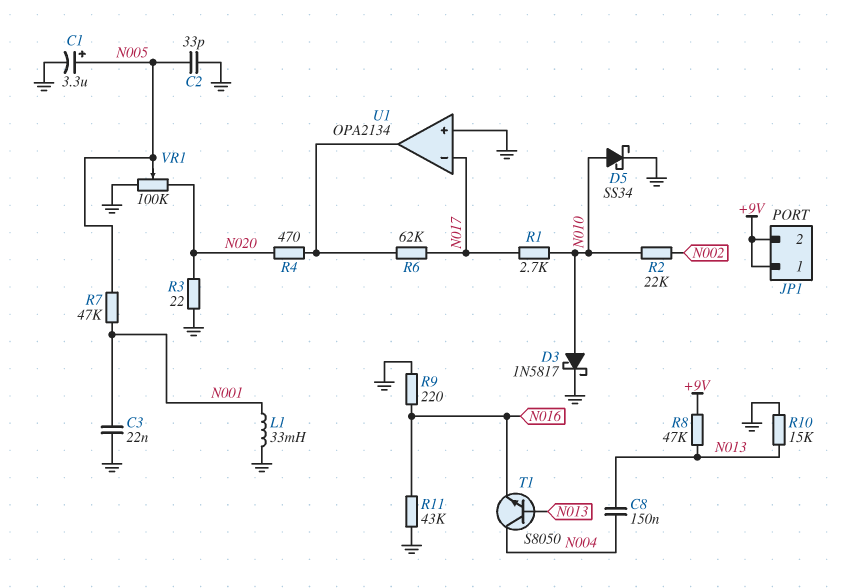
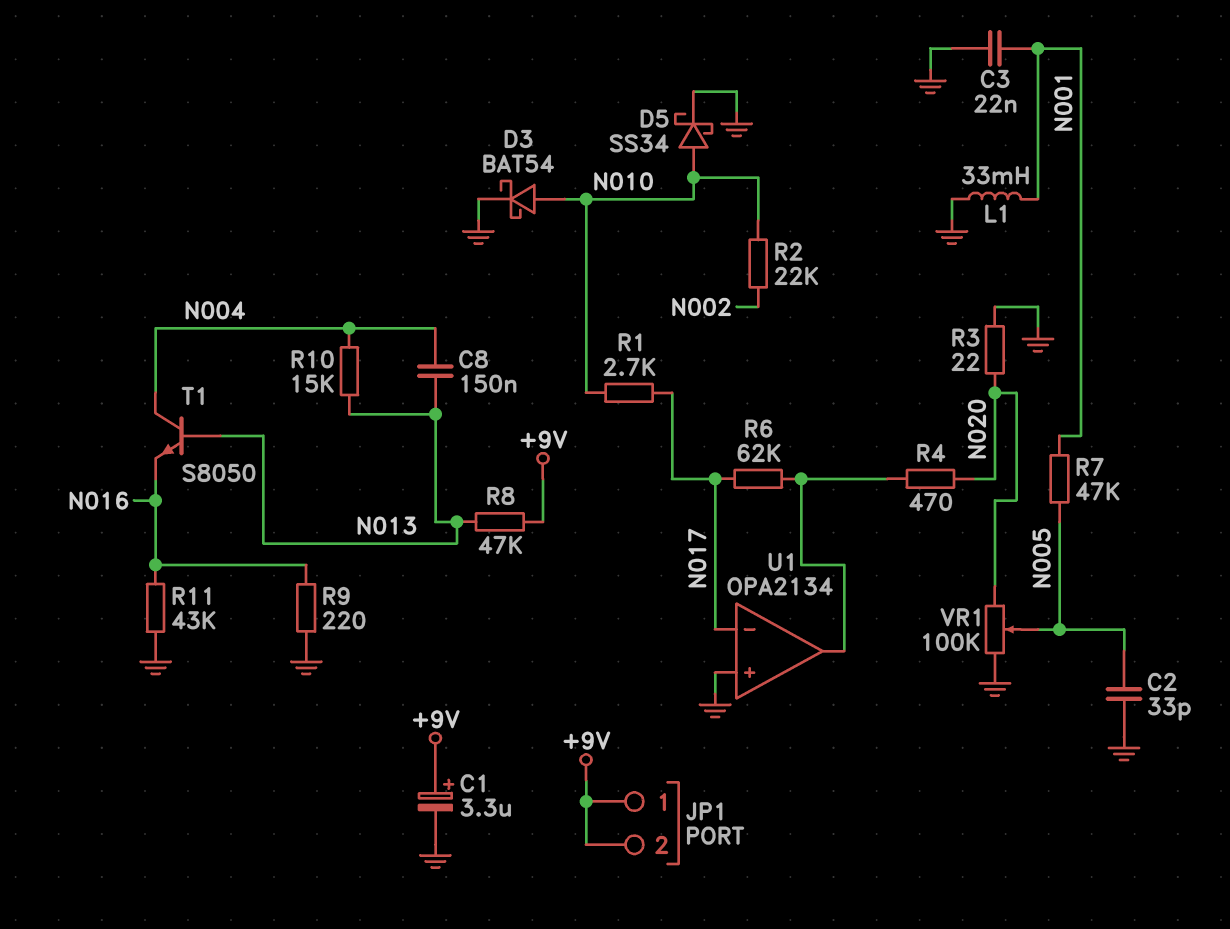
C1: 3.3uF (plus N005, minus GND) -> 3.3uF (plus +9V, minus GND)
D3: schottky 1N5817 (A N010, K GND) -> schottky BAT54 (A N010, K GND)
R10: 15k (GND, N013) -> 15k (N004, N013)

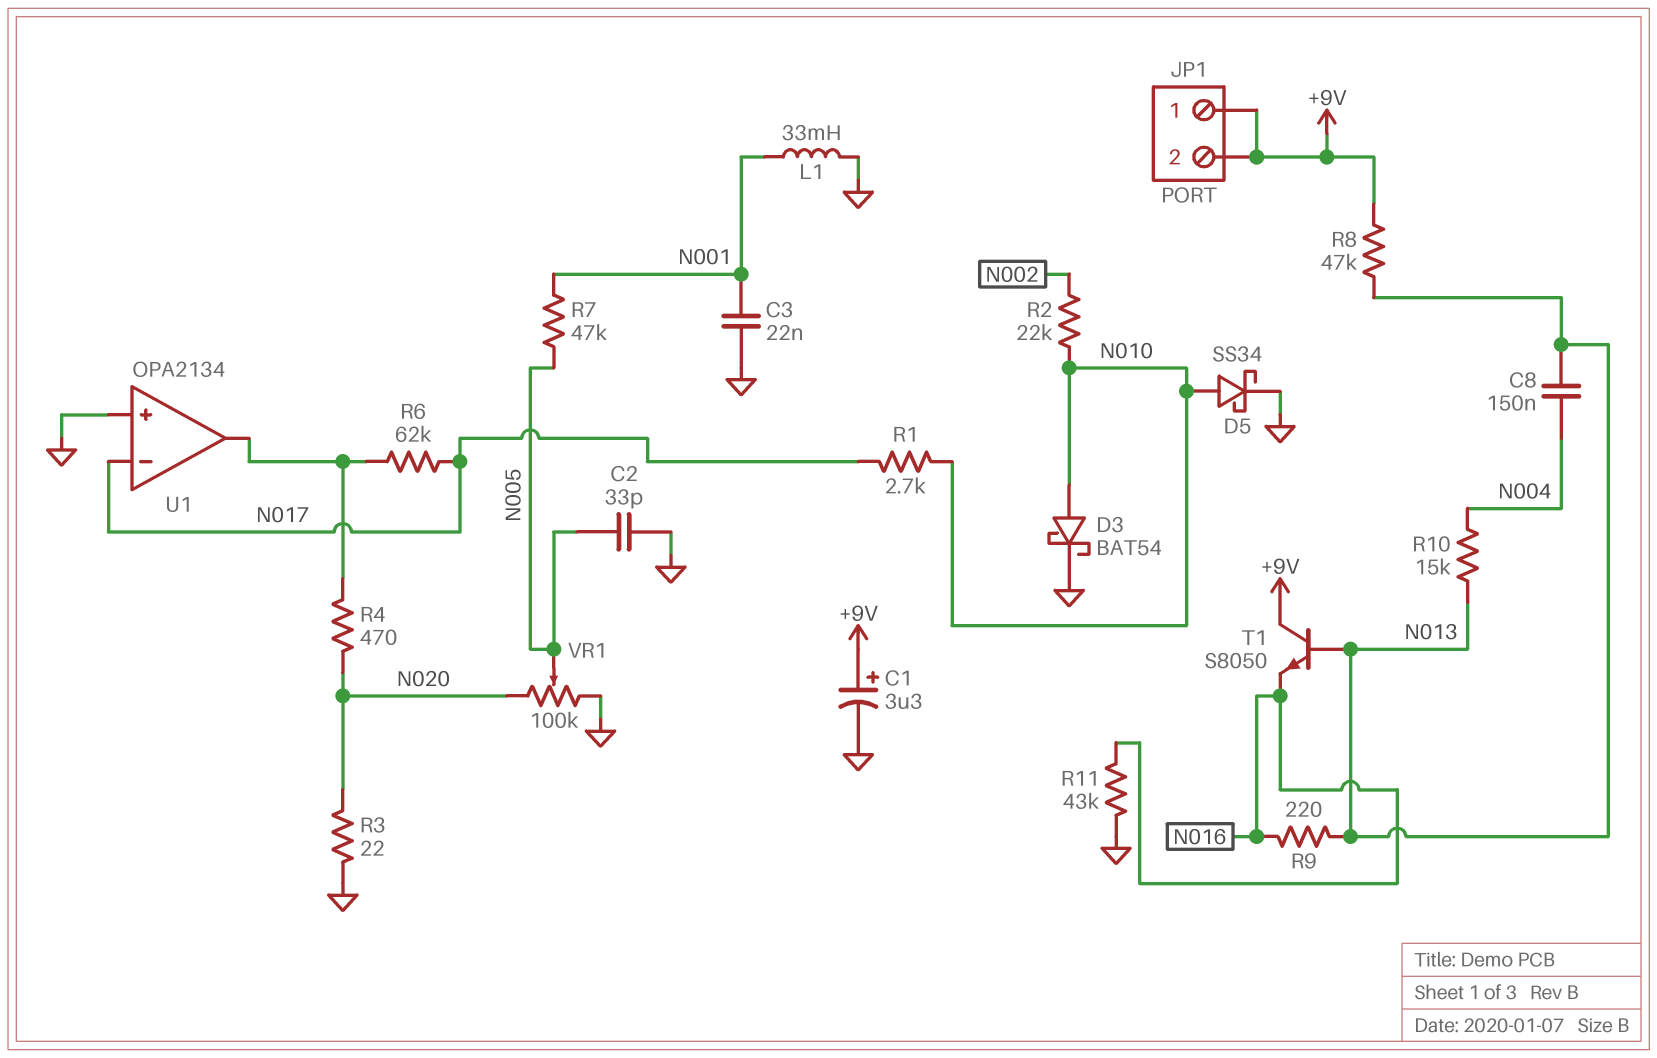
R9: 220 (GND, N016) -> 220 (N013, N016)
T1: NPN S8050 (B N013, C N004, E N016) -> NPN S8050 (B N013, C +9V, E N016)

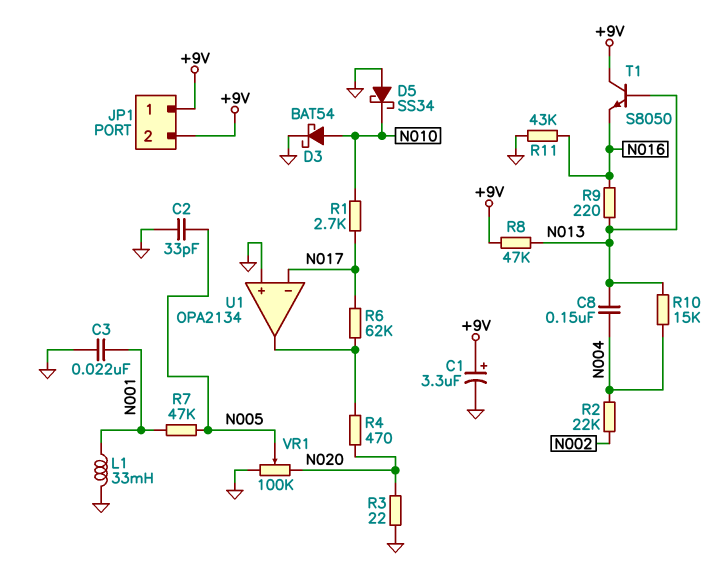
D5: schottky SS34 (A N010, K GND) -> schottky SS34 (A GND, K N010)
R2: 22k (N002, N010) -> 22k (N002, N004)

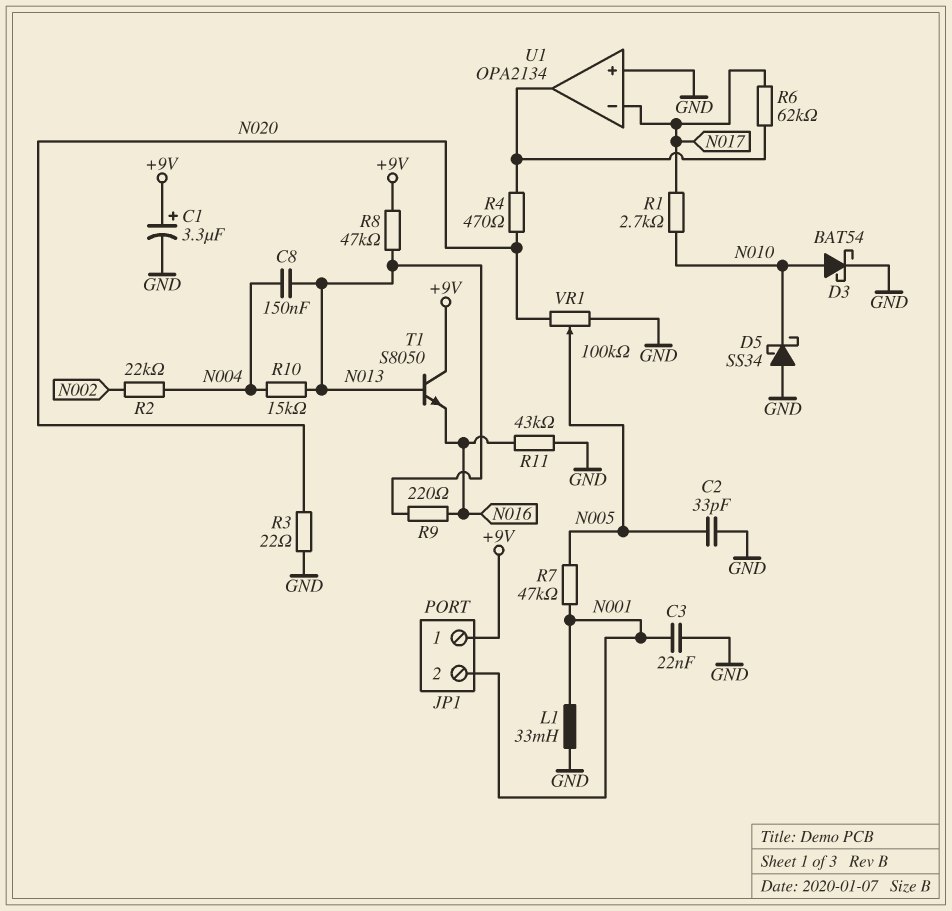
JP1 pin 2: +9V -> N001

